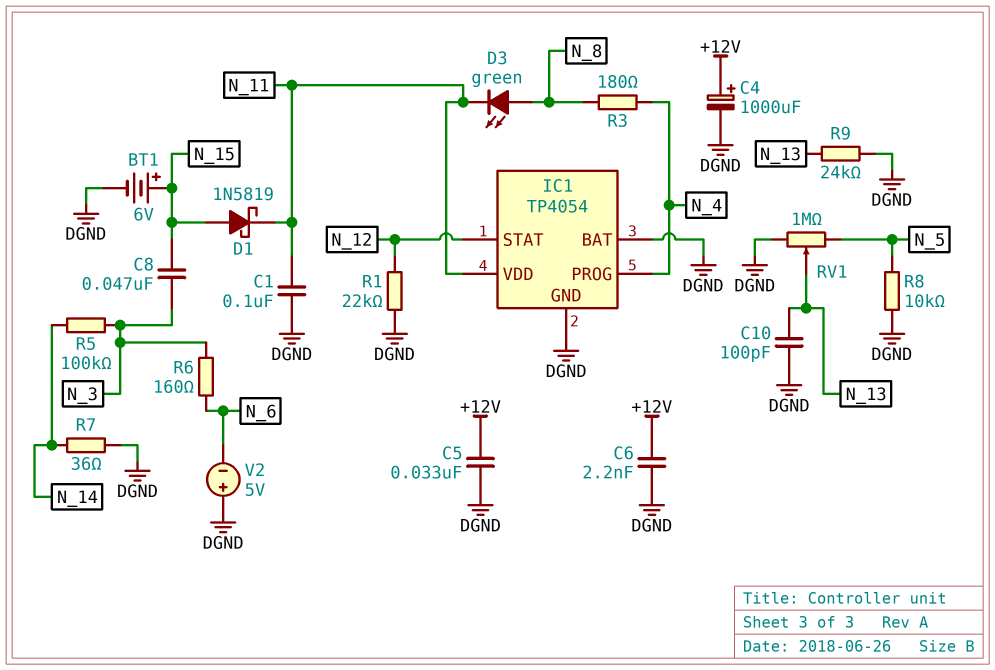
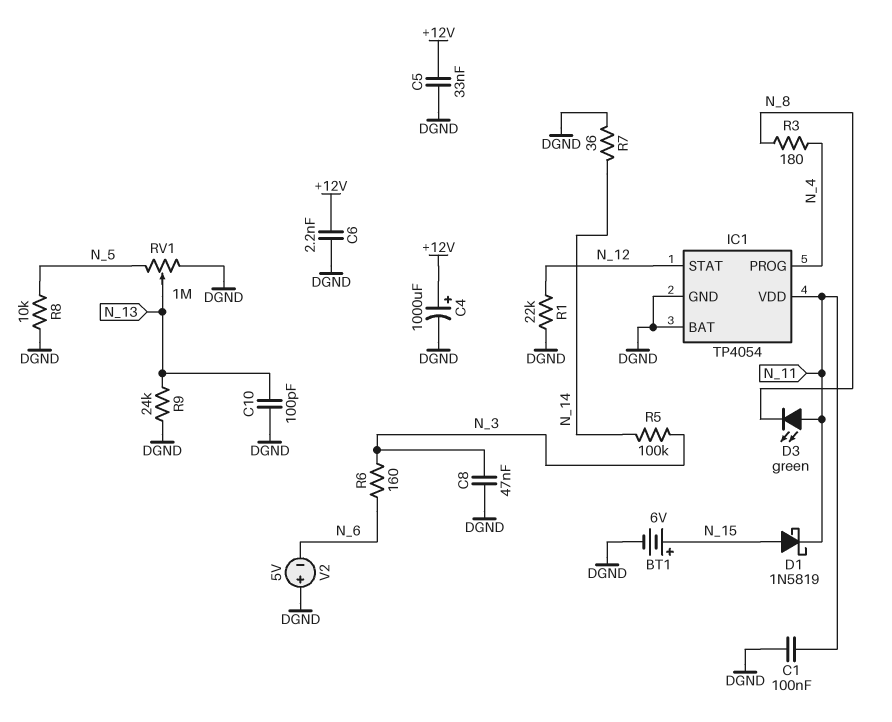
C8: 47nF (N_3, N_15) -> 47nF (DGND, N_3)
D3: LED green (A N_8, K N_11) -> LED green (A N_11, K N_8)

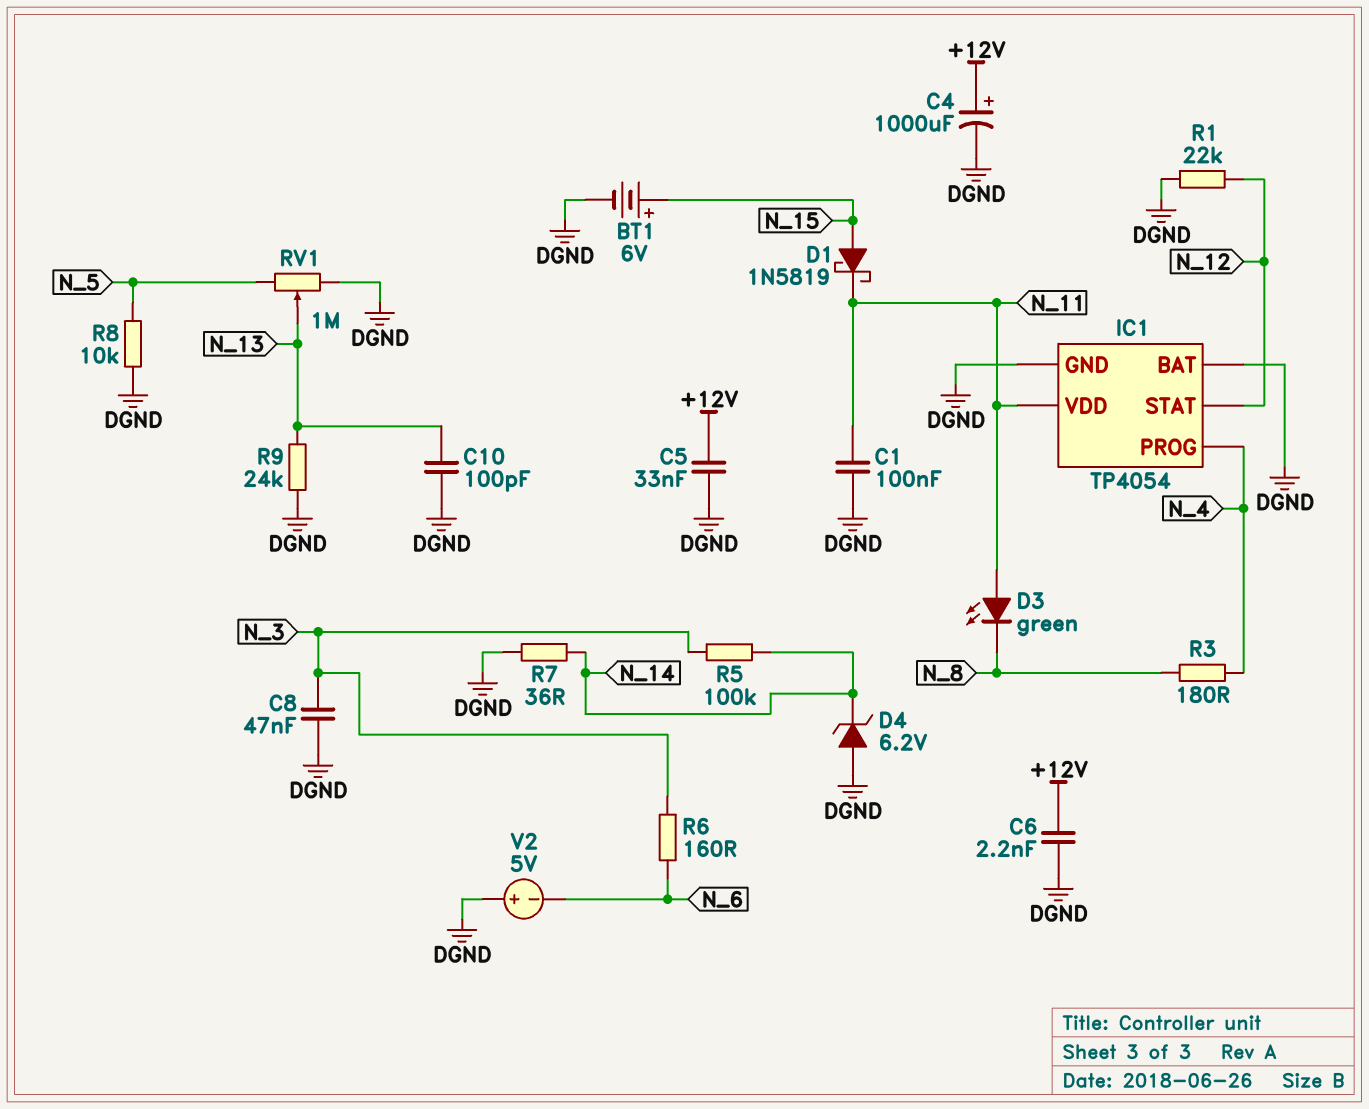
D4: none -> zener 6.2V (A DGND, K N_14)

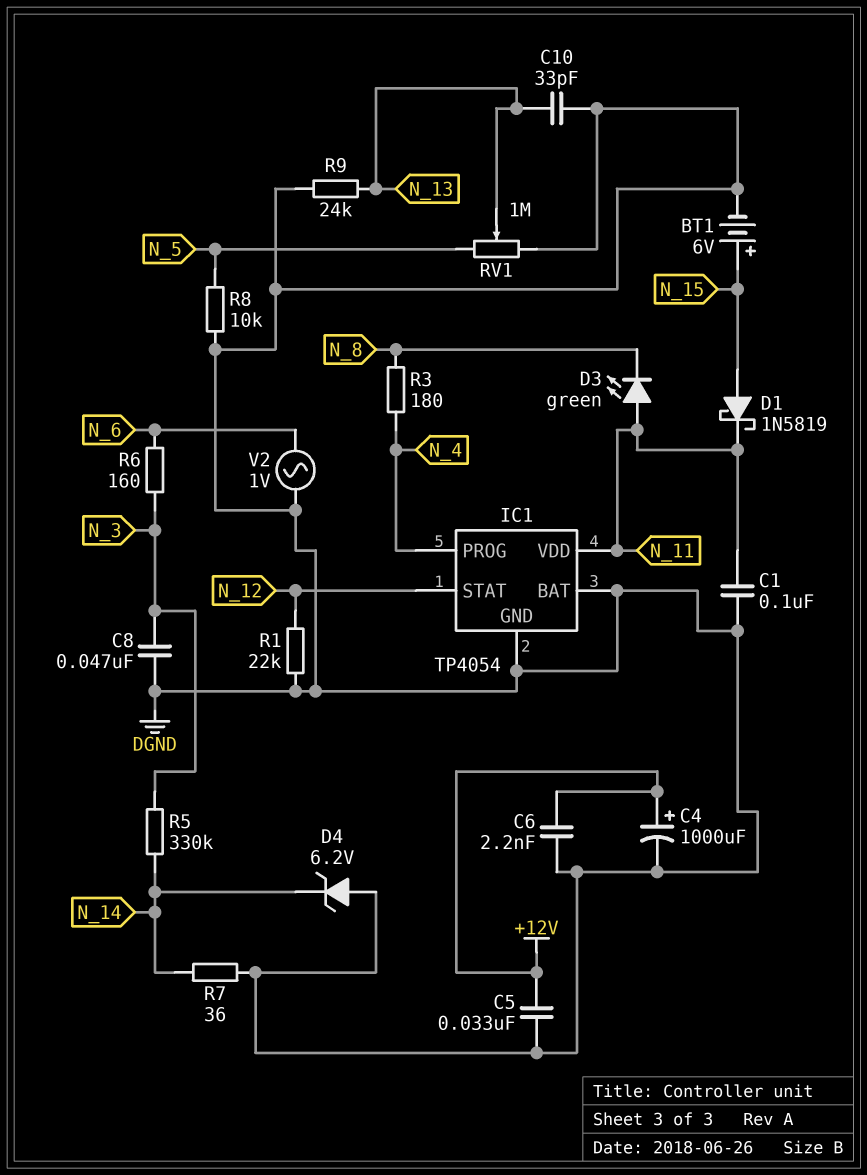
C10: 100pF (DGND, N_13) -> 33pF (DGND, N_13)
R5: 100k (N_3, N_14) -> 330k (N_3, N_14)
V2: 5V (plus DGND, minus N_6) -> AC 1V (DGND, N_6)

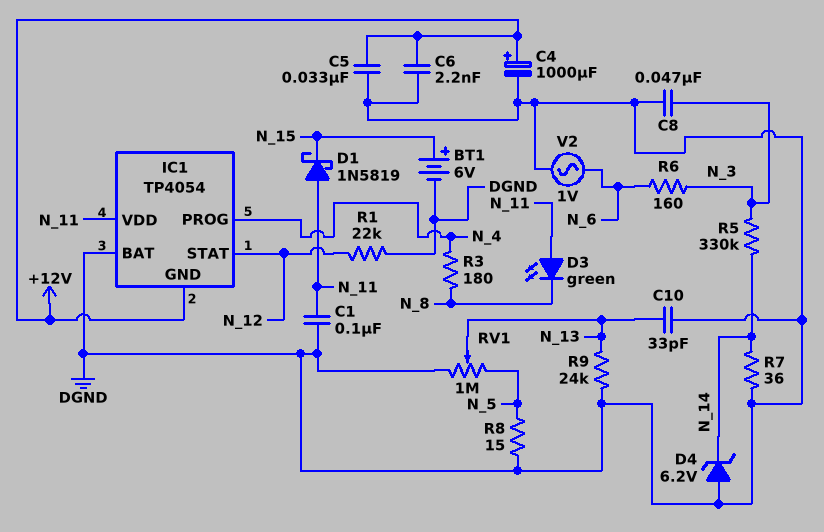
D1: schottky 1N5819 (A N_15, K N_11) -> schottky 1N5819 (A N_11, K N_15)
IC1 pin GND: DGND -> +12V
R8: 10k (DGND, N_5) -> 15 (DGND, N_5)

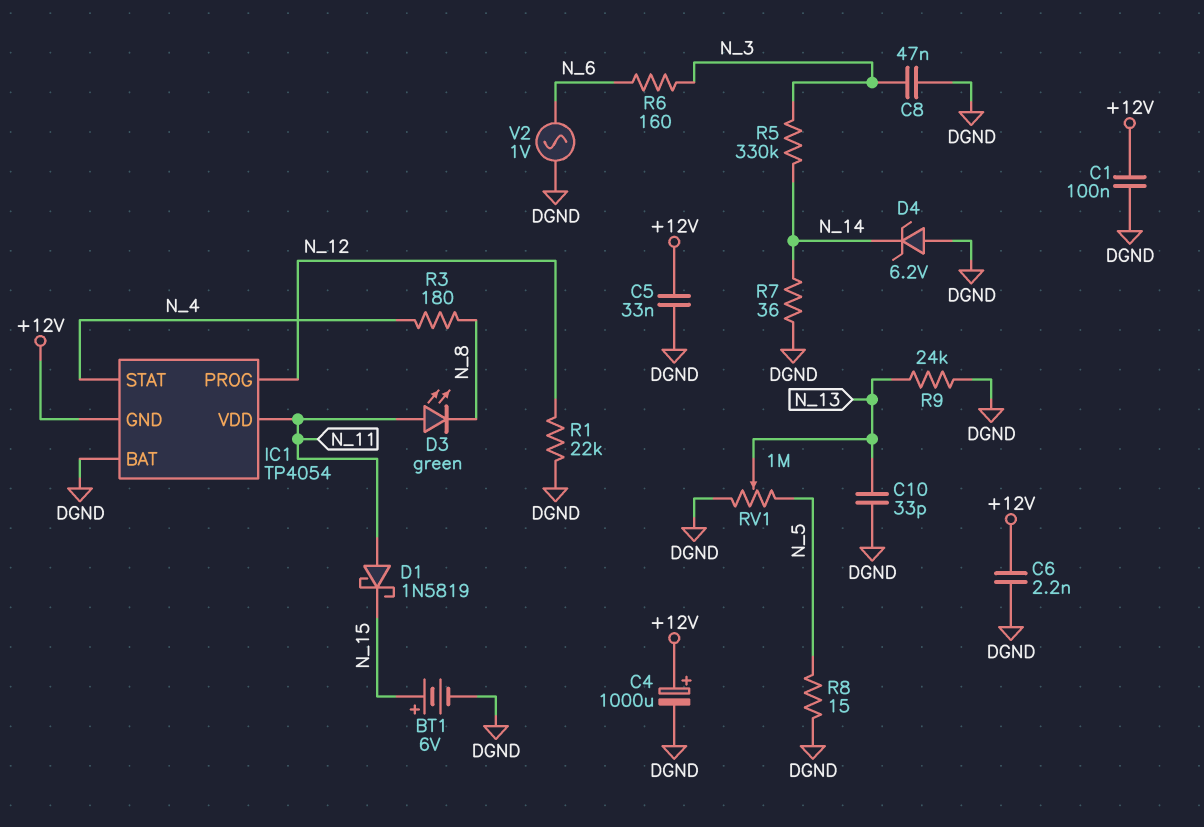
C1: 100nF (DGND, N_11) -> 100nF (+12V, DGND)
IC1 pin PROG: N_4 -> N_12
IC1 pin STAT: N_12 -> N_4

